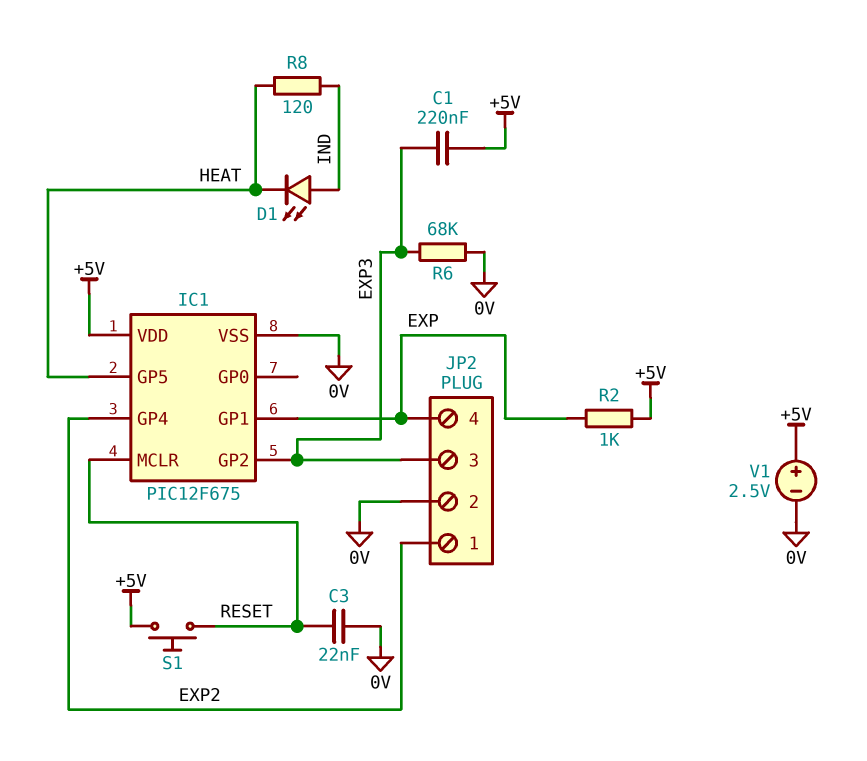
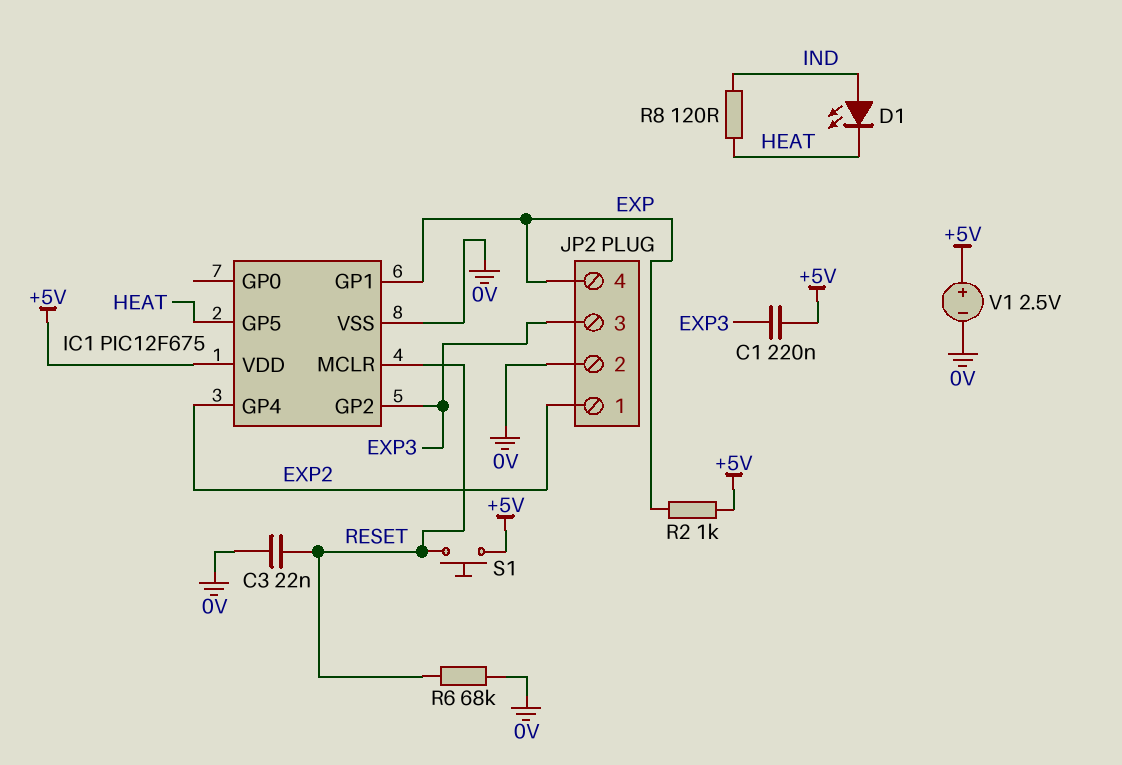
R6: 68k (0V, EXP3) -> 68k (0V, RESET)

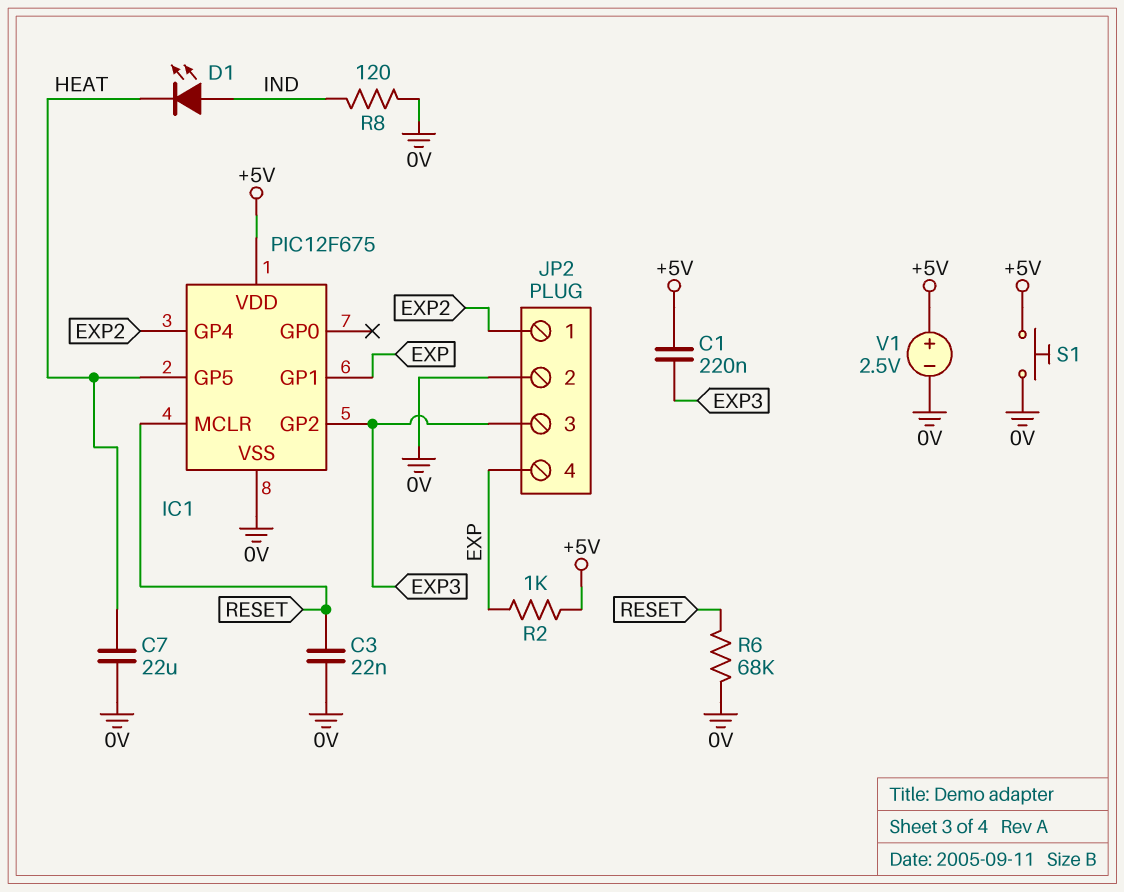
C7: none -> 22uF (0V, HEAT)
R8: 120 (HEAT, IND) -> 120 (0V, IND)
S1: button (+5V, RESET) -> button (+5V, 0V)

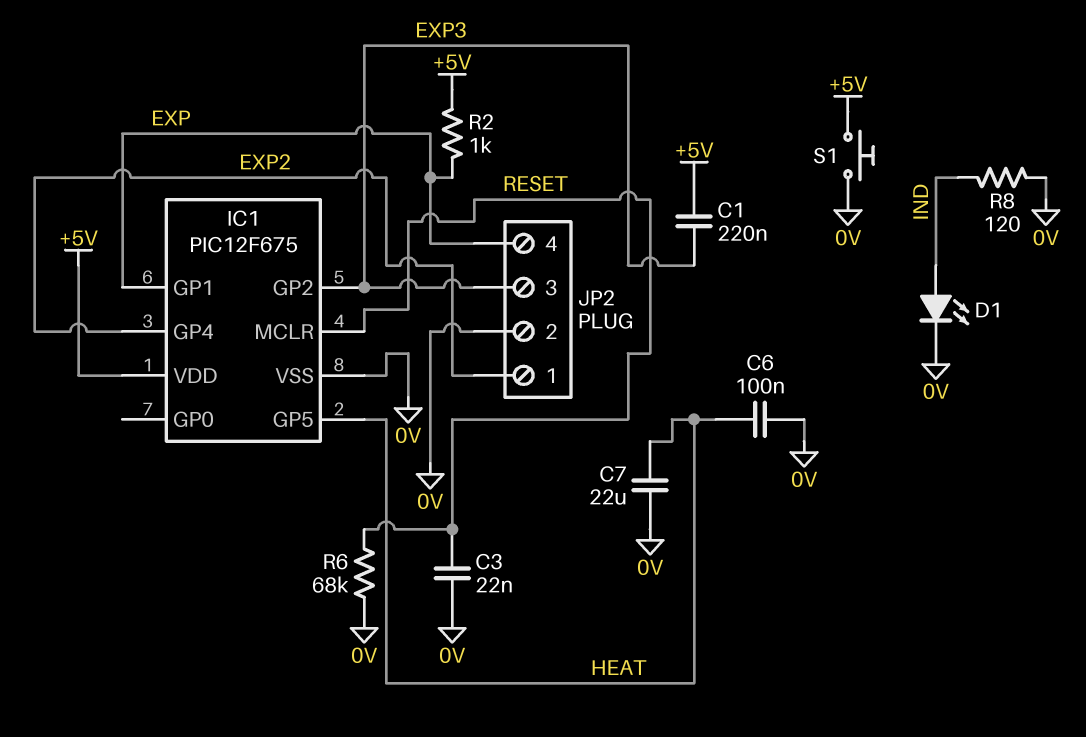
C6: none -> 100nF (0V, HEAT)
D1: LED (A IND, K HEAT) -> LED (A IND, K 0V)
V1: 2.5V (plus +5V, minus 0V) -> none

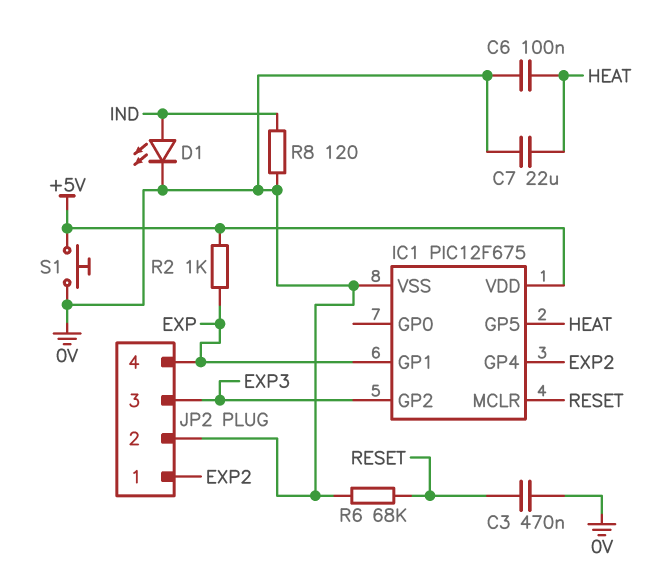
C1: 220nF (+5V, EXP3) -> none
C3: 22nF (0V, RESET) -> 470nF (0V, RESET)

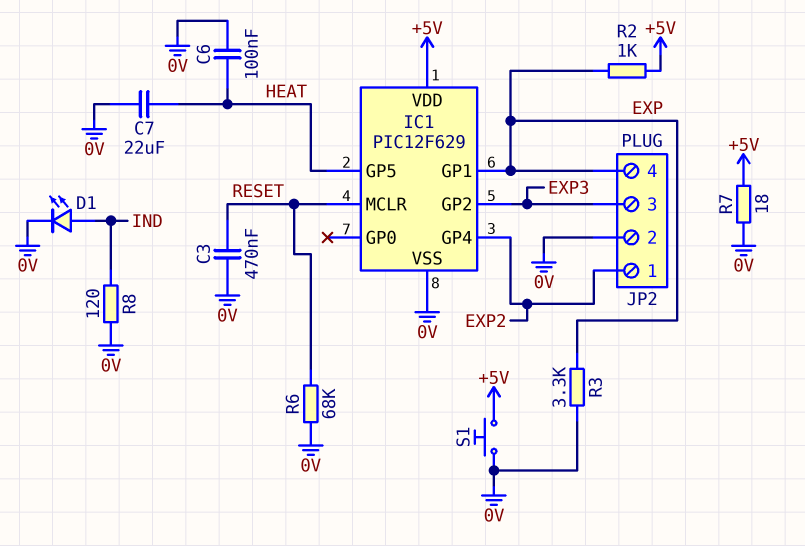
IC1: PIC12F675 -> PIC12F629
R3: none -> 3.3k (0V, EXP)
R7: none -> 18 (+5V, 0V)

